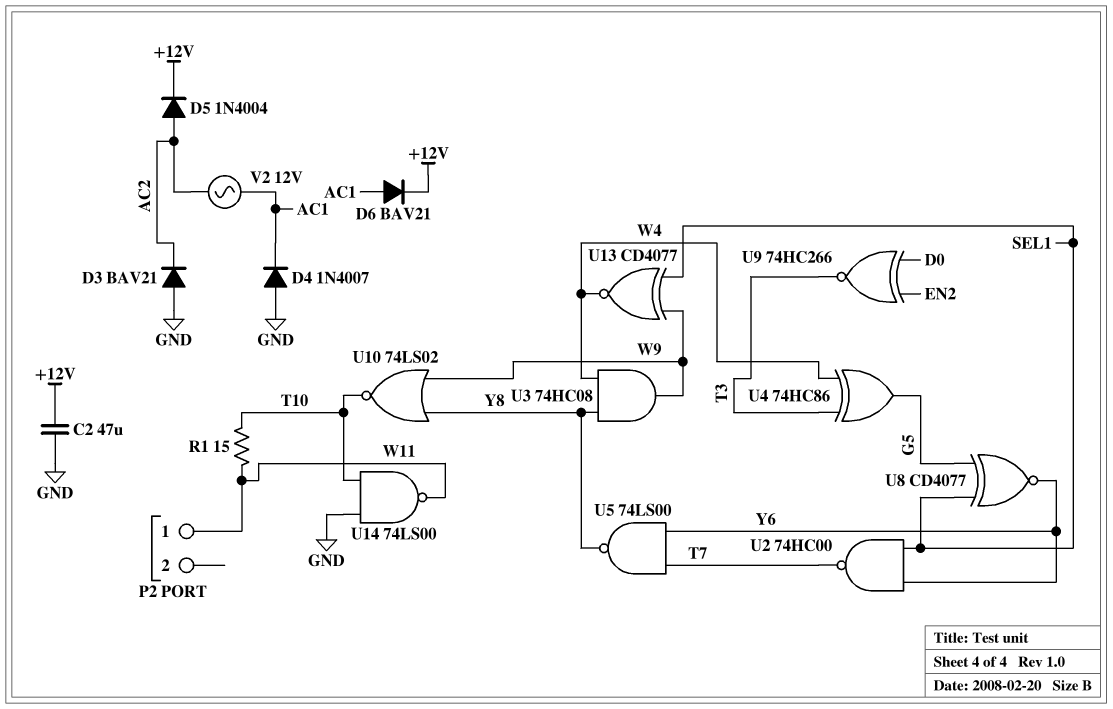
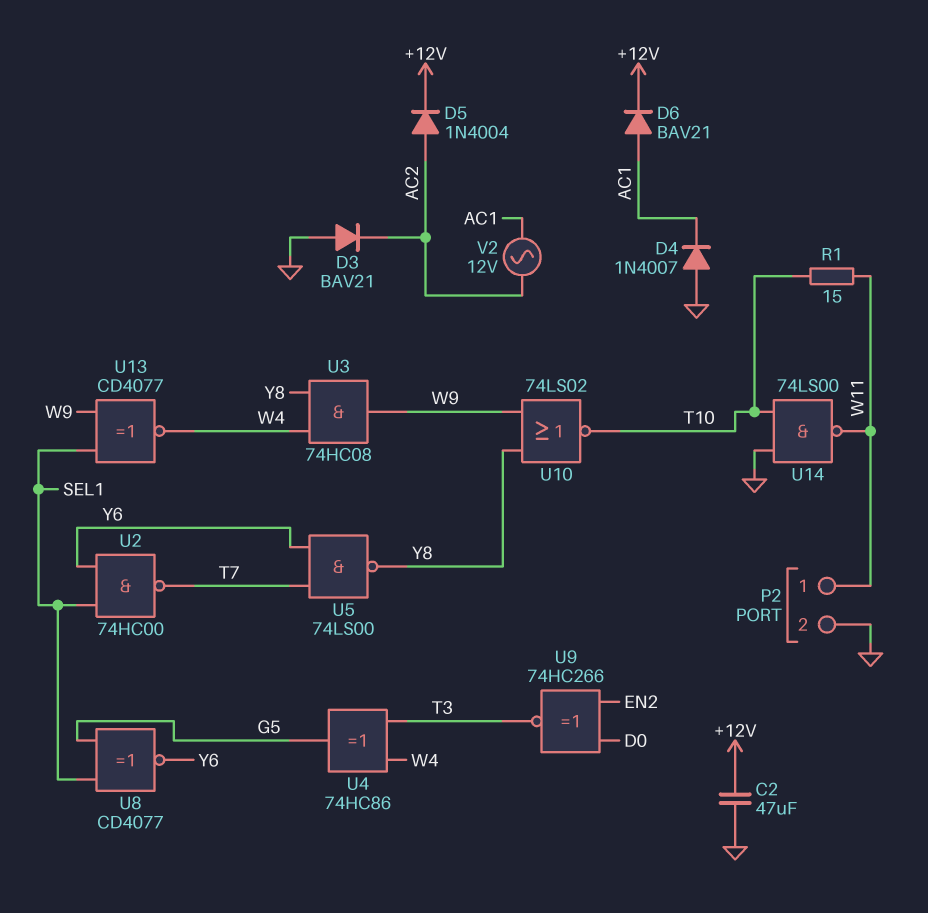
P2 pin 2: none -> GND

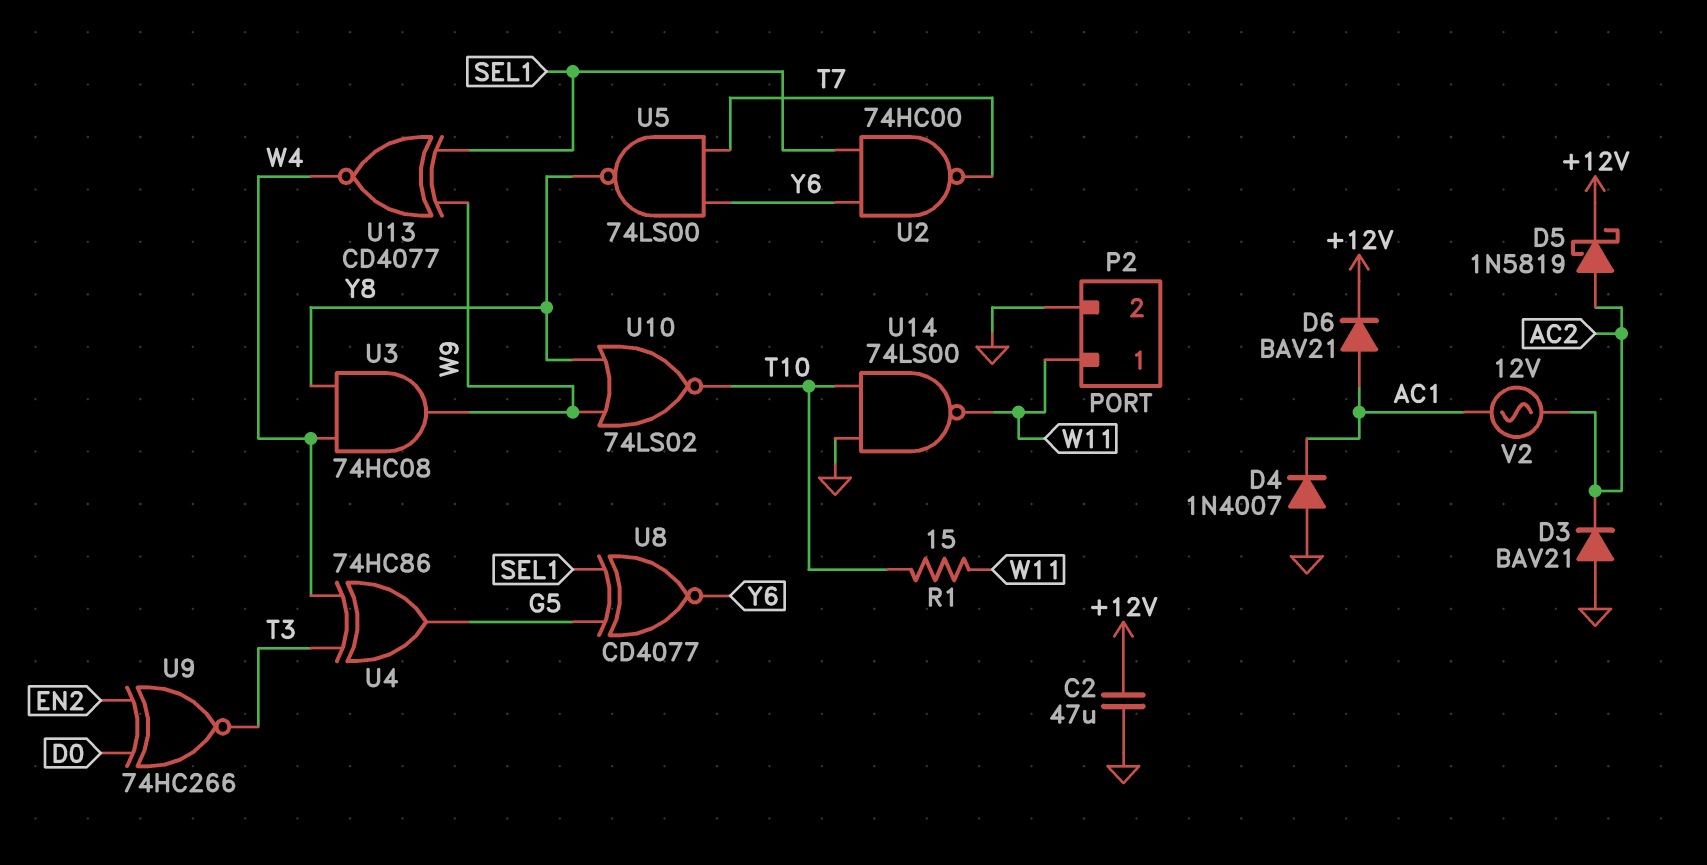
D5: diode 1N4004 (A AC2, K +12V) -> schottky 1N5819 (A AC2, K +12V)

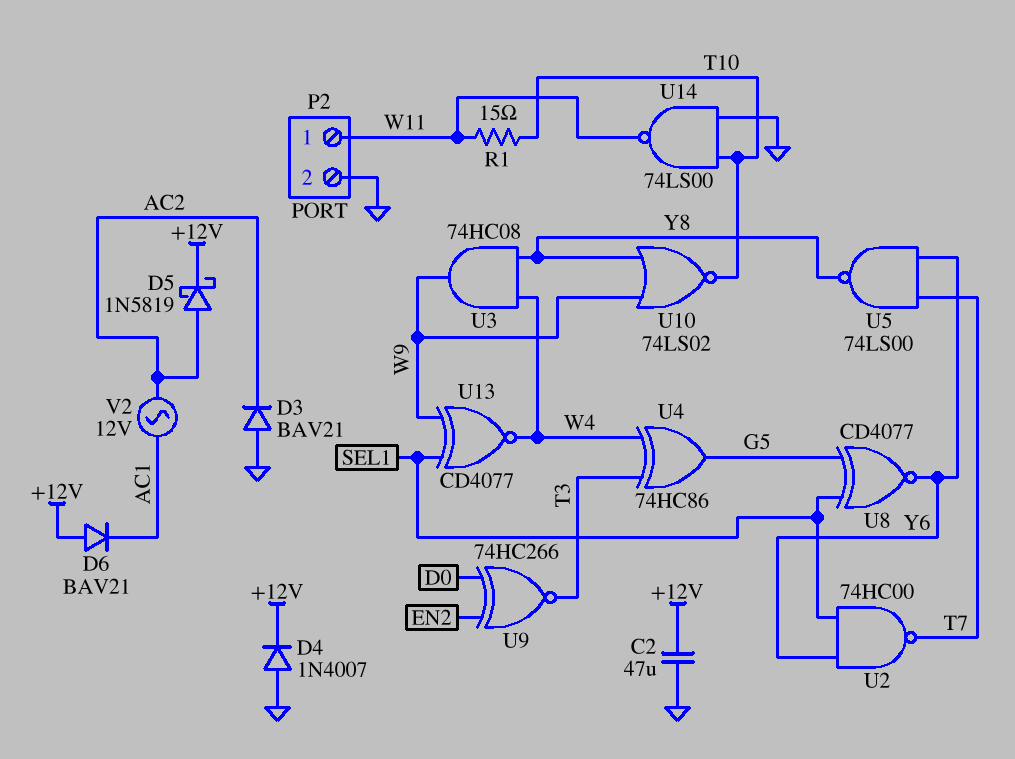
D4: diode 1N4007 (A GND, K AC1) -> diode 1N4007 (A GND, K +12V)
D6: diode BAV21 (A AC1, K +12V) -> diode BAV21 (A +12V, K AC1)

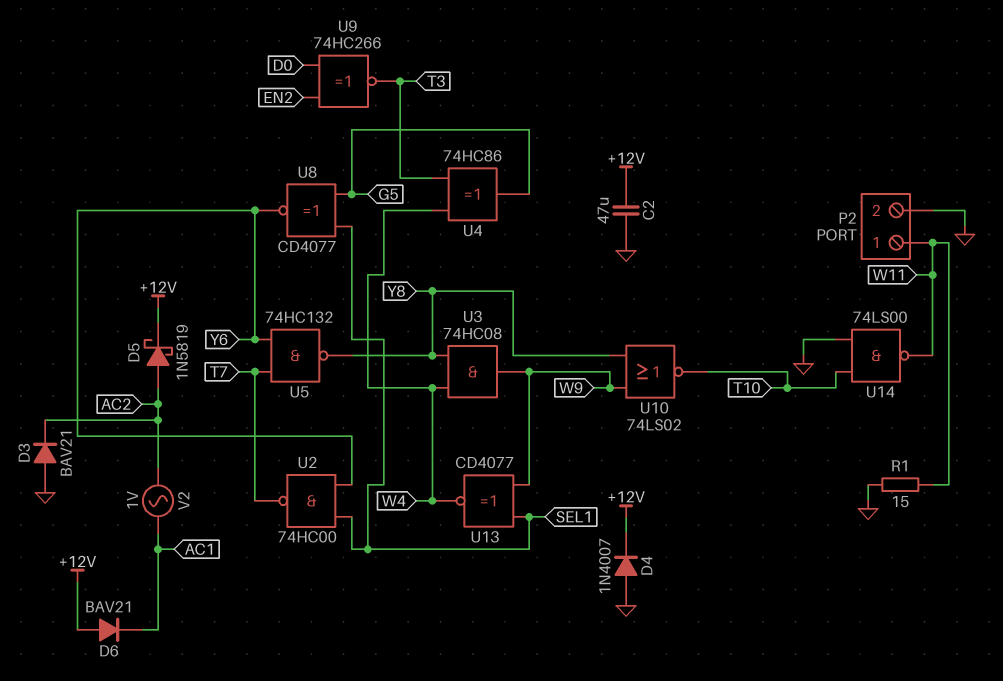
R1: 15 (T10, W11) -> 15 (GND, W11)
U5: NAND 74LS00 (in T7, in Y6, out Y8) -> NAND 74HC132 (in T7, in Y6, out Y8)
V2: AC 12V (AC1, AC2) -> AC 1V (AC1, AC2)

